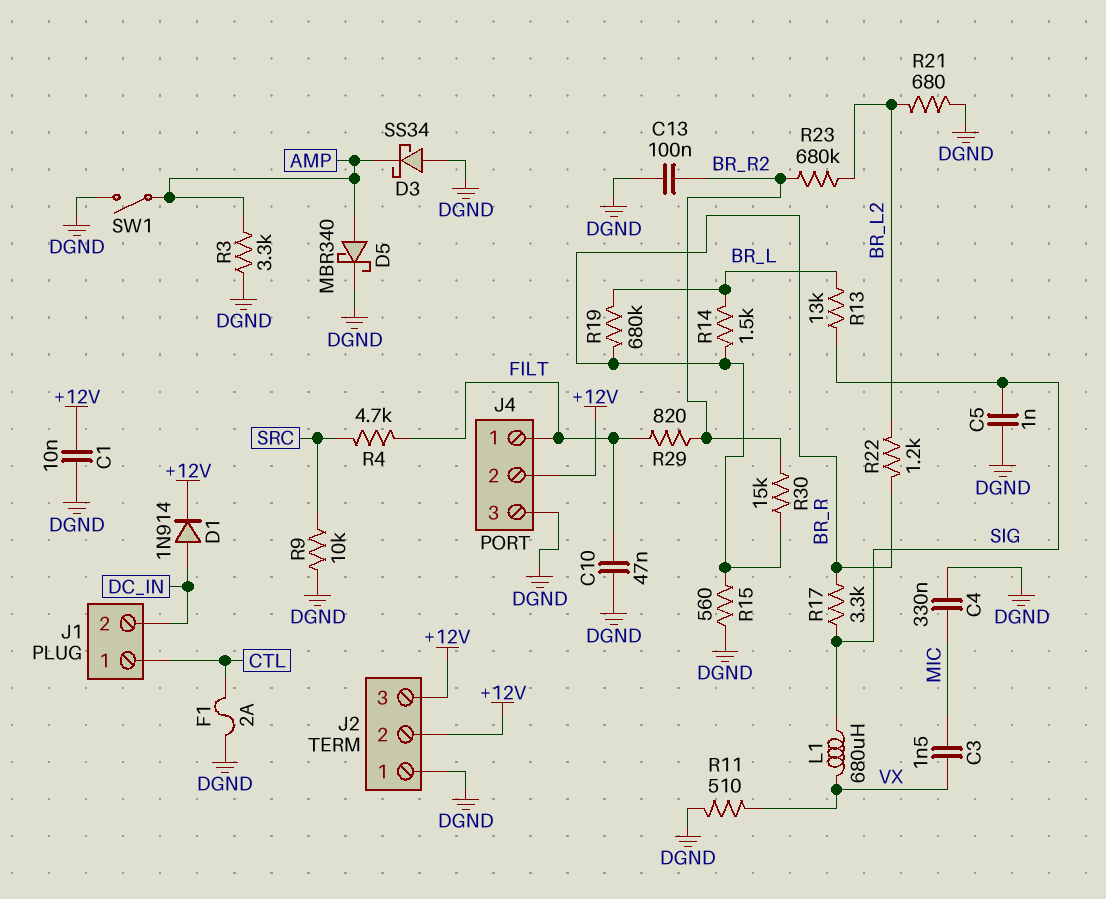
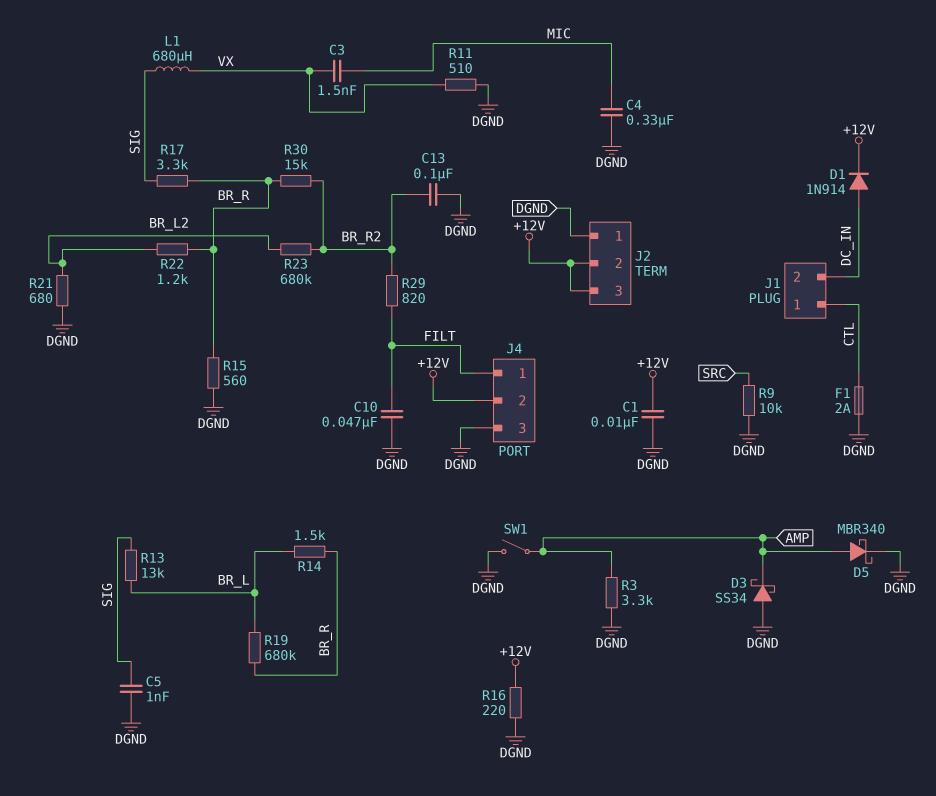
R4: 4.7k (FILT, SRC) -> none
R16: none -> 220 (+12V, DGND)

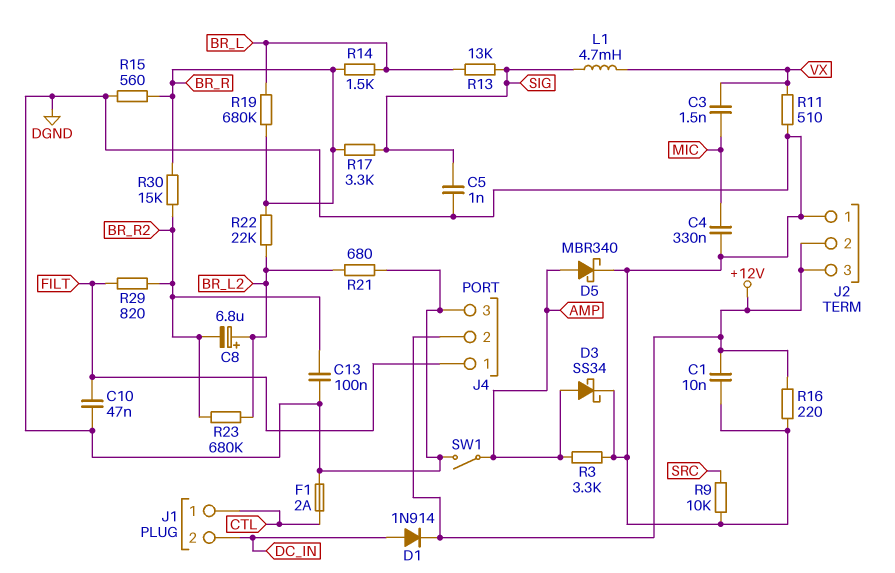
C8: none -> 6.8uF (plus BR_L2, minus BR_R2)
D3: schottky SS34 (A DGND, K AMP) -> schottky SS34 (A AMP, K DGND)
L1: 680uH (SIG, VX) -> 4.7mH (SIG, VX)
R22: 1.2k (BR_L2, BR_R) -> 22k (BR_L2, BR_R)

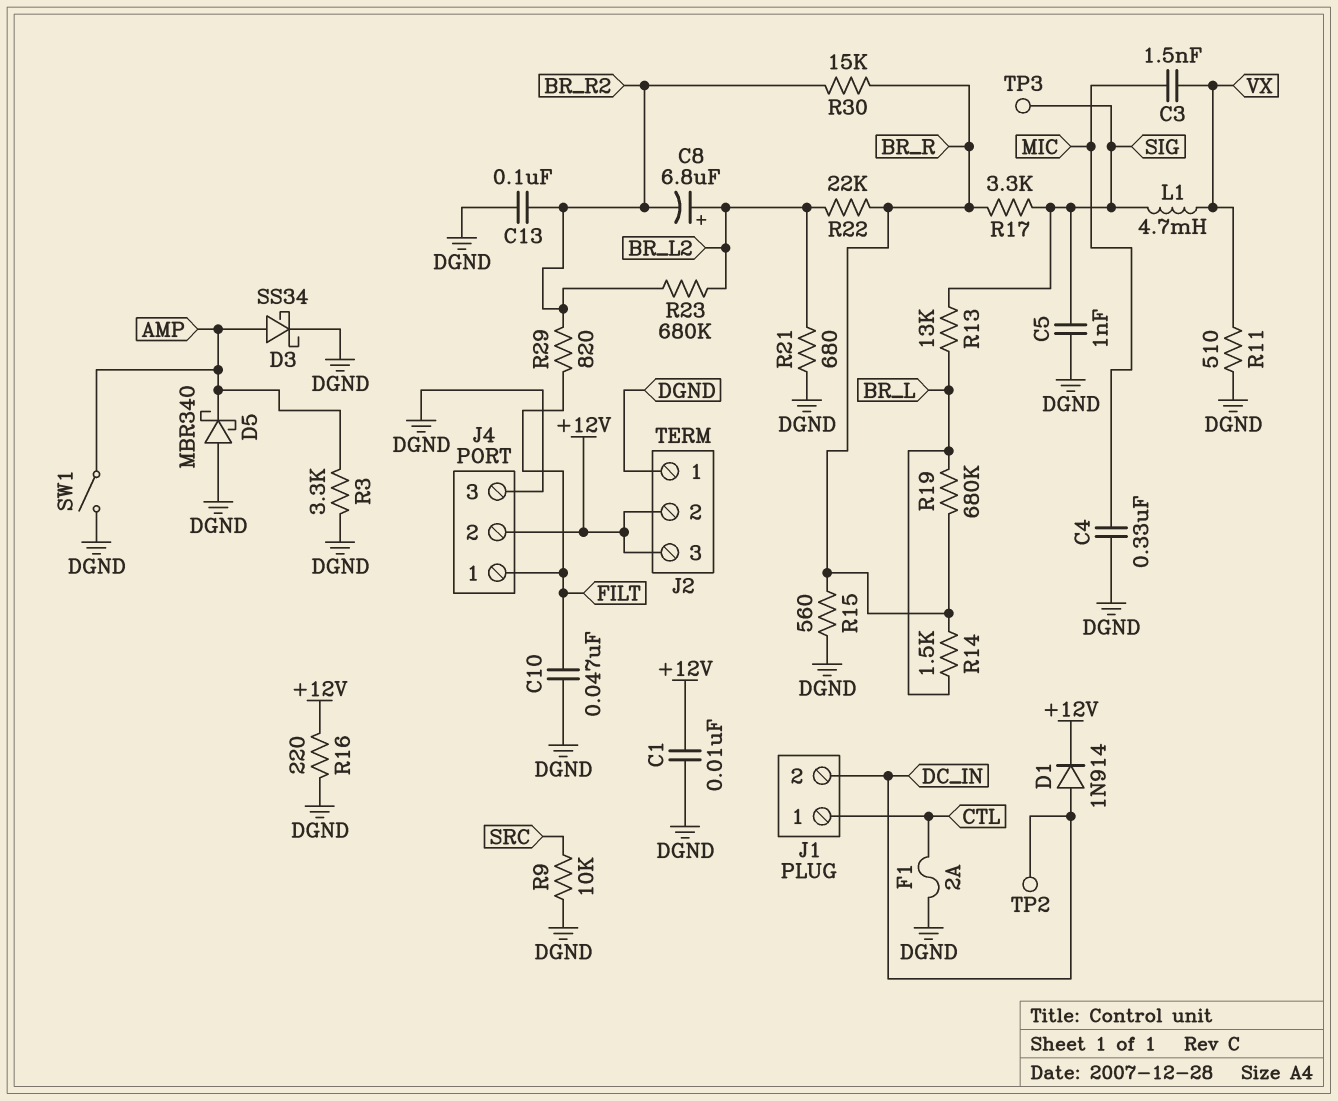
D5: schottky MBR340 (A AMP, K DGND) -> schottky MBR340 (A DGND, K AMP)
TP2: none -> test point (DC_IN)
TP3: none -> test point (SIG)

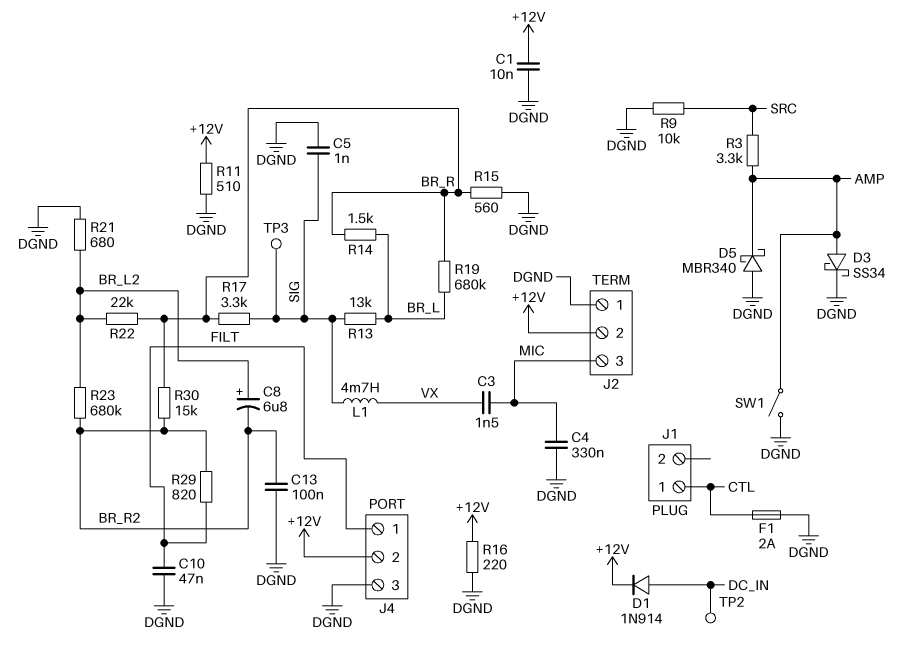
J1 pin 2: DC_IN -> none
J2 pin 3: +12V -> MIC
R3: 3.3k (AMP, DGND) -> 3.3k (AMP, SRC)
R11: 510 (DGND, VX) -> 510 (+12V, DGND)

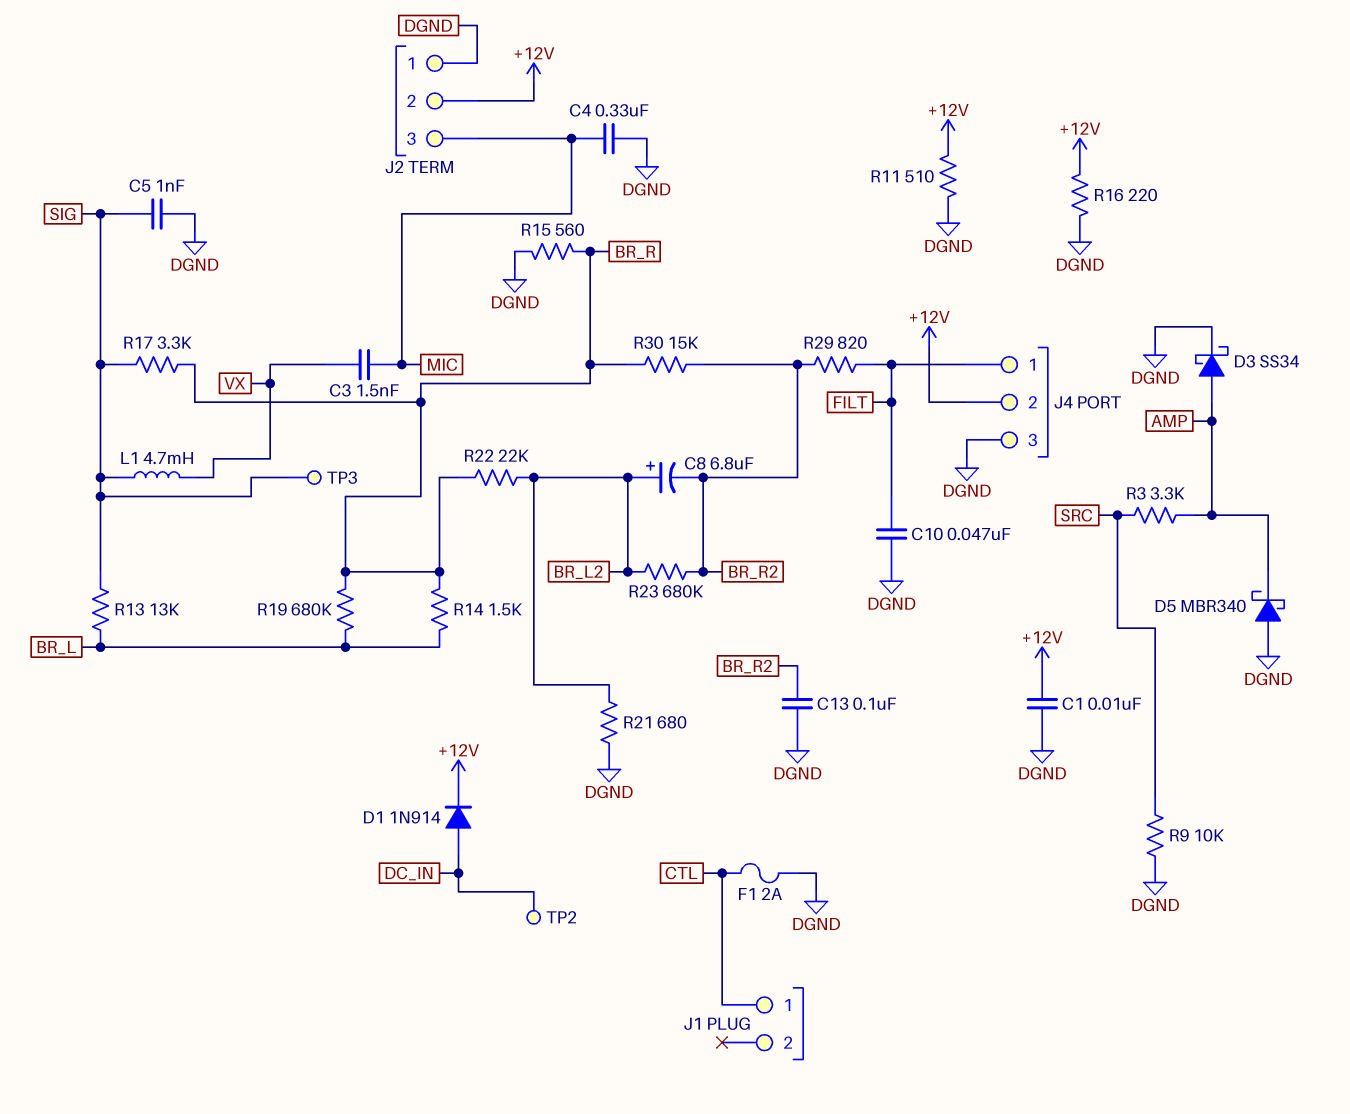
SW1: switch (AMP, DGND) -> none

